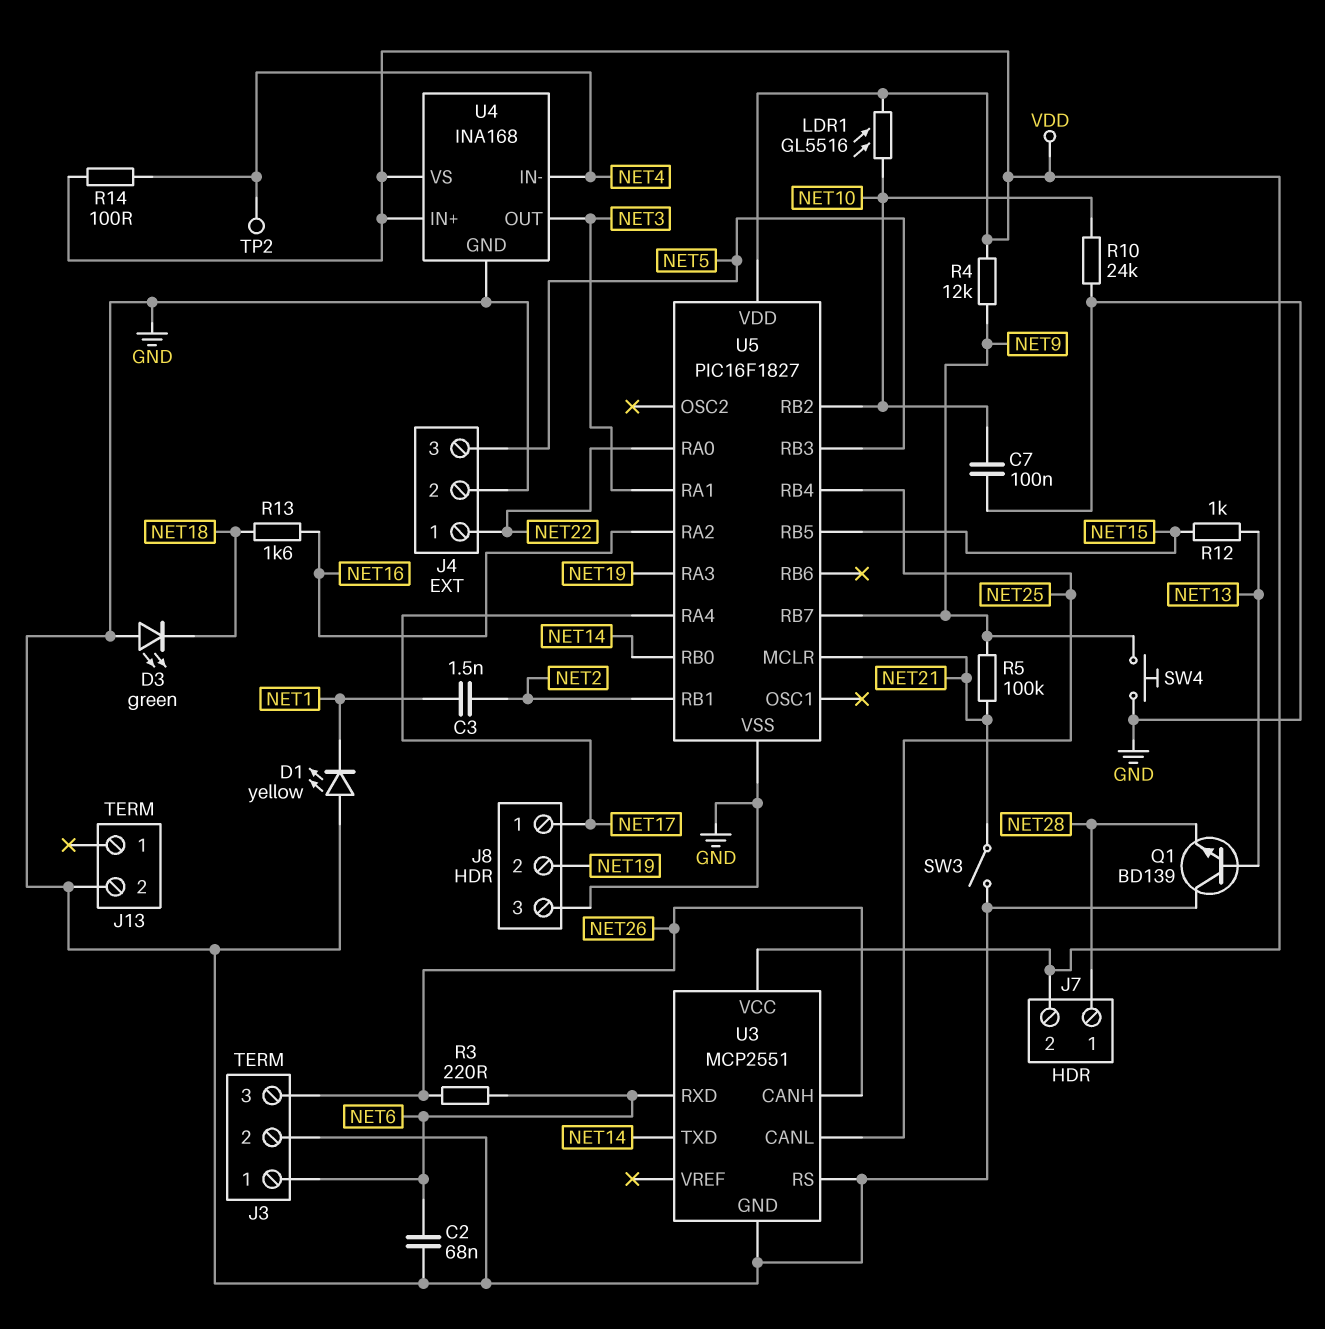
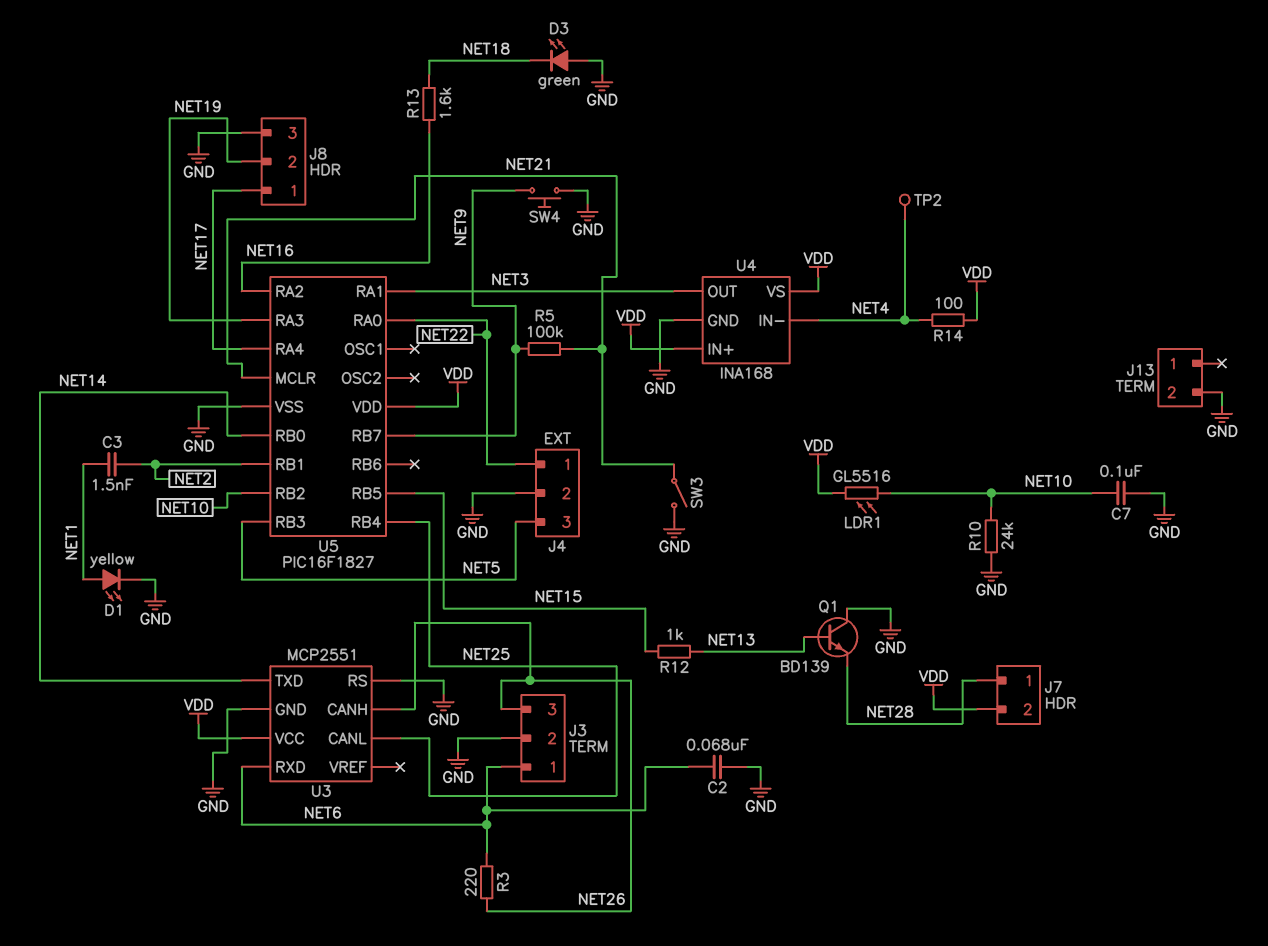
D1: LED yellow (A GND, K NET1) -> LED yellow (A NET1, K GND)
R4: 12k (NET9, VDD) -> none

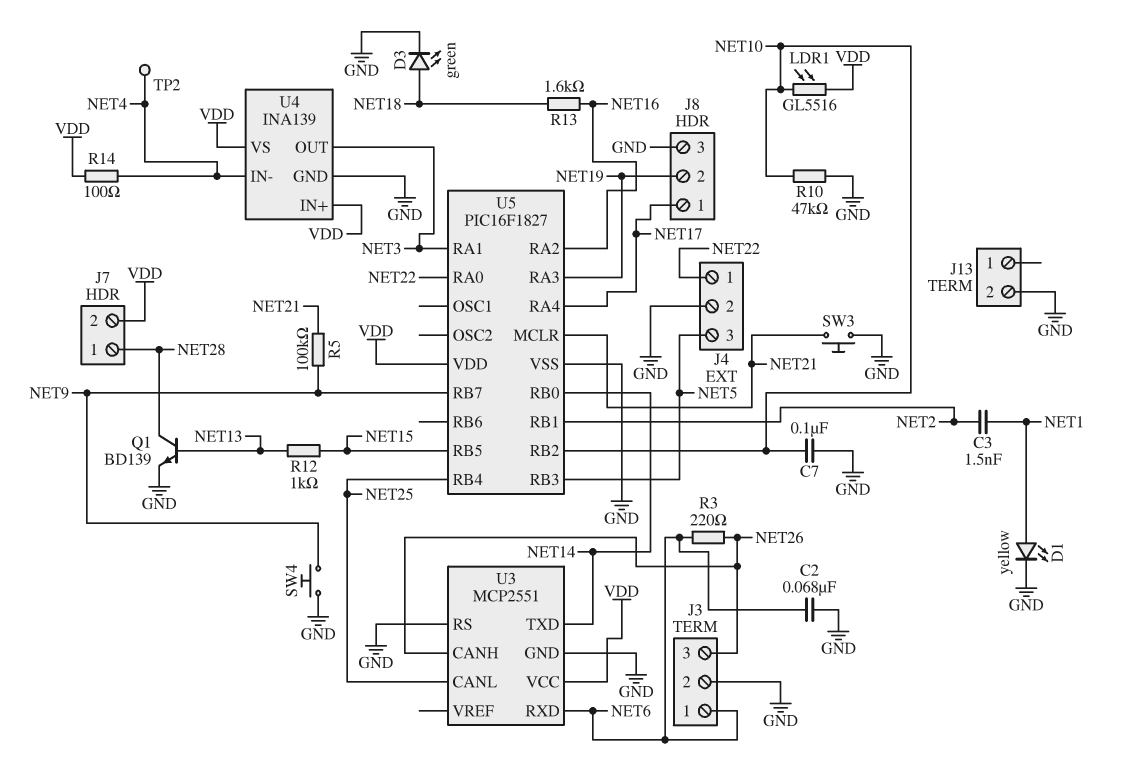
D3: LED green (A GND, K NET18) -> LED green (A NET18, K GND)
Q1: NPN BD139 (B NET13, C GND, E NET28) -> NPN BD139 (B NET13, C NET28, E GND)
R10: 24k (GND, NET10) -> 47k (GND, NET10)
SW3: switch (GND, NET21) -> button (GND, NET21)
U4: INA168 -> INA139

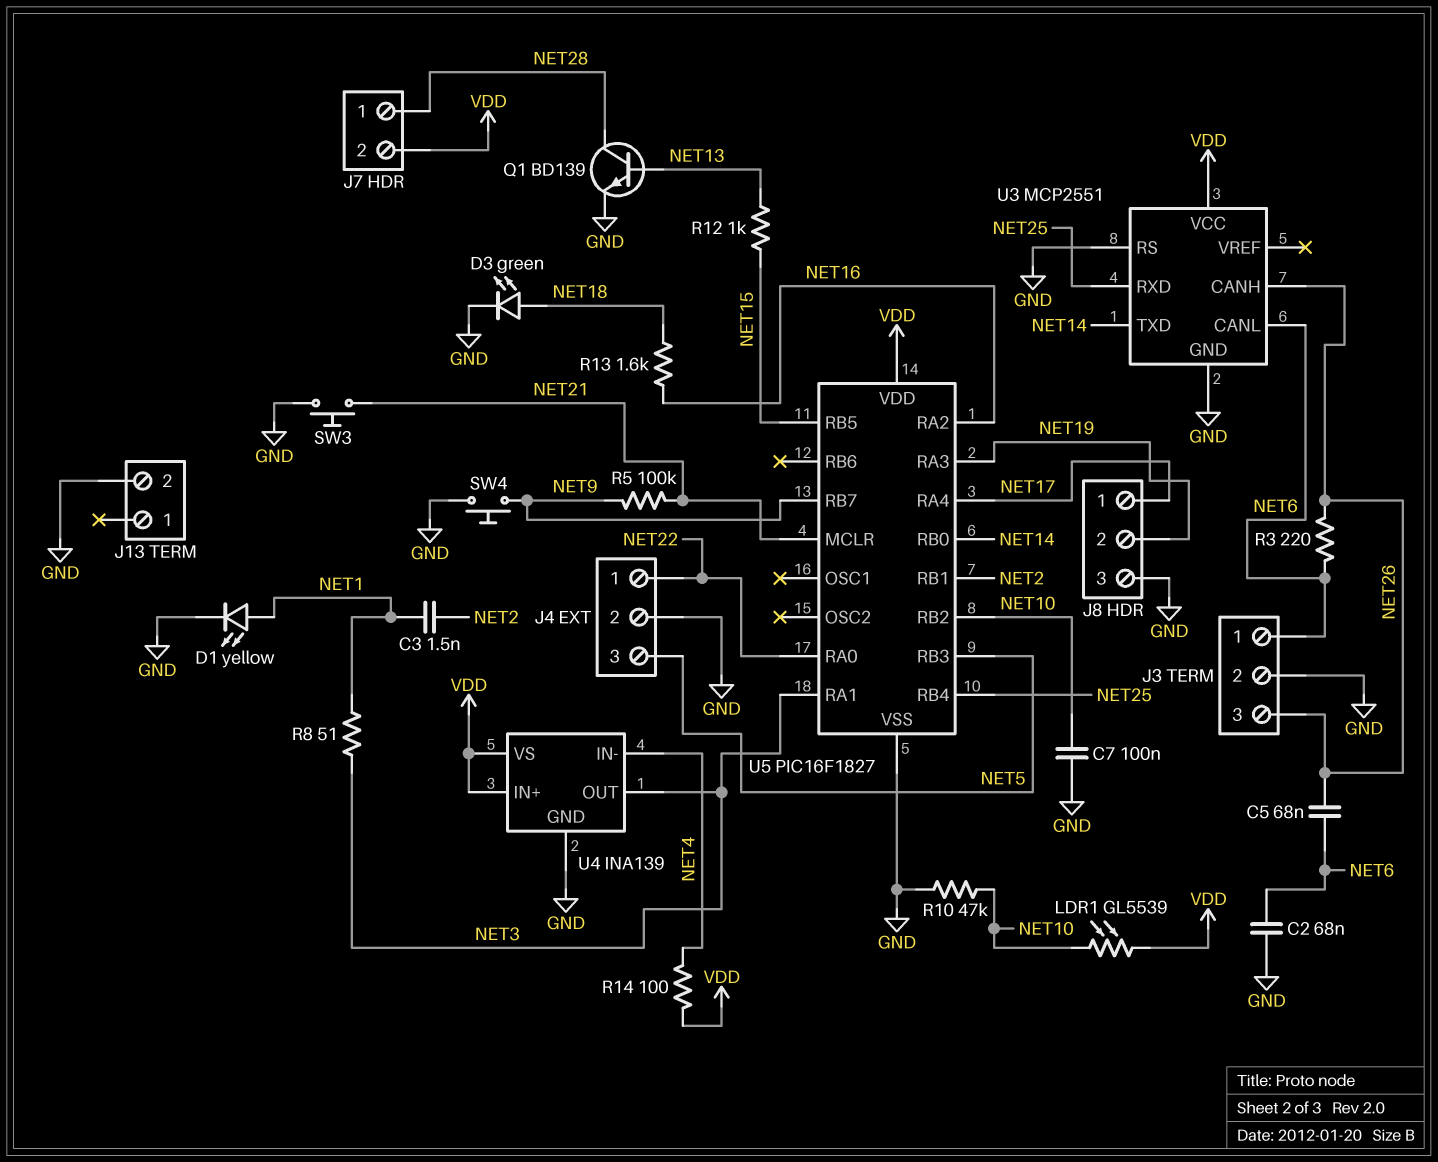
C5: none -> 68nF (NET6, NET26)
LDR1: GL5516 (NET10, VDD) -> GL5539 (NET10, VDD)
R8: none -> 51 (NET1, NET3)
TP2: test point (NET4) -> none
U3 pin CANL: NET25 -> NET6
U3 pin RXD: NET6 -> NET25

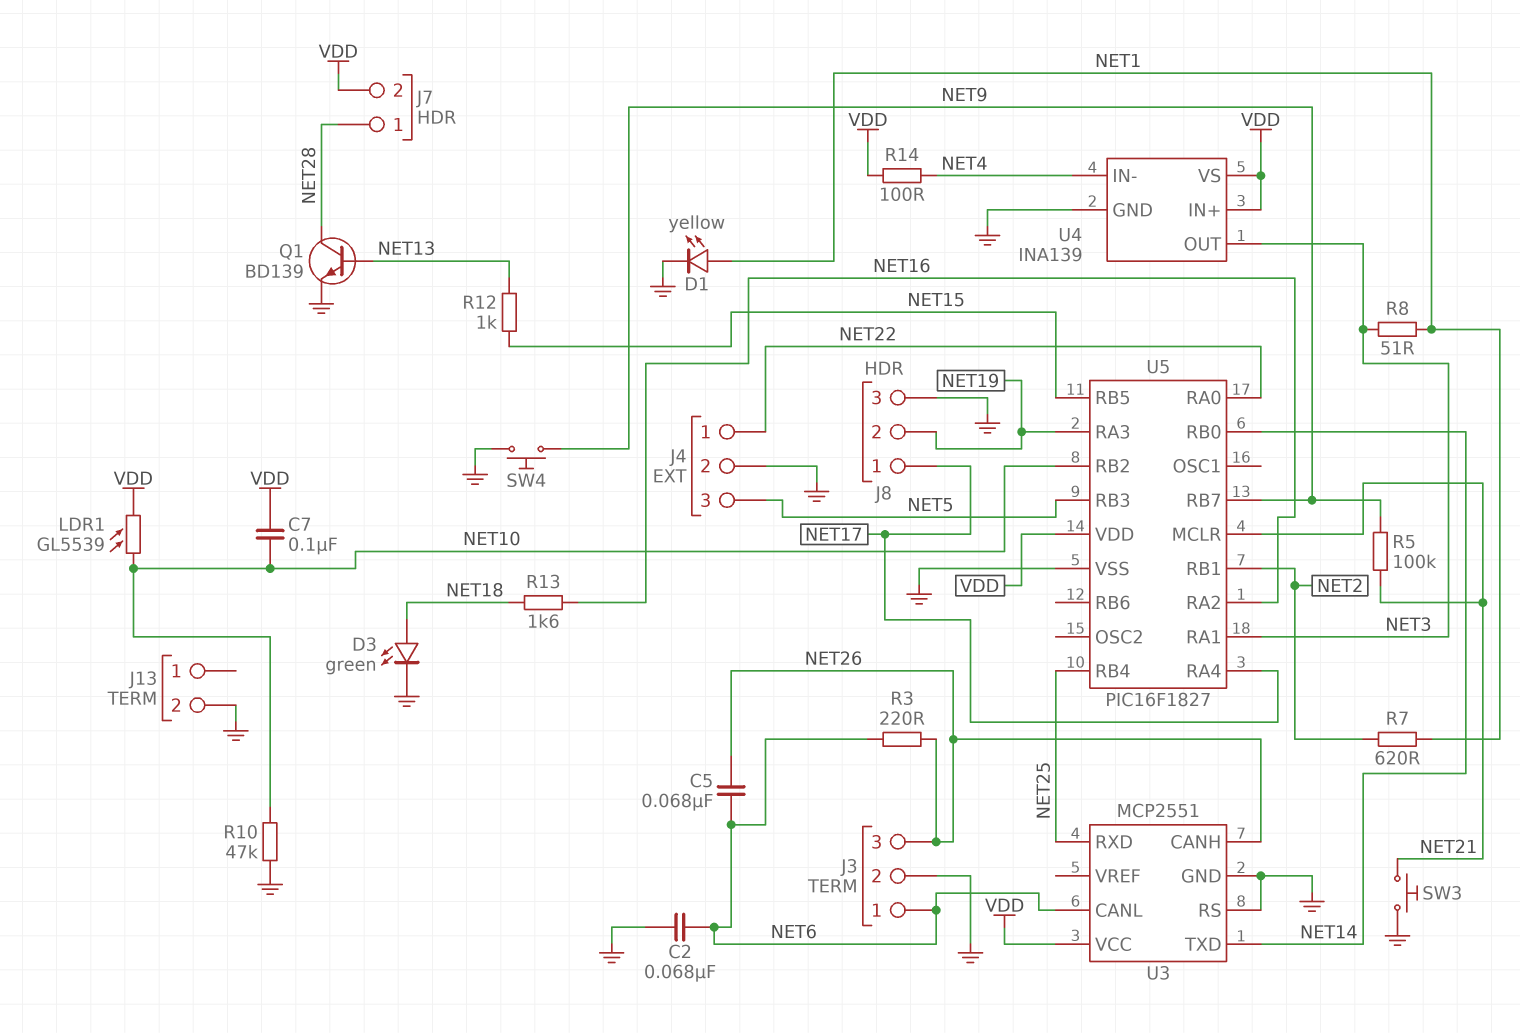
C3: 1.5nF (NET1, NET2) -> none
C7: 100nF (GND, NET10) -> 100nF (NET10, VDD)
R7: none -> 620 (NET1, NET2)

